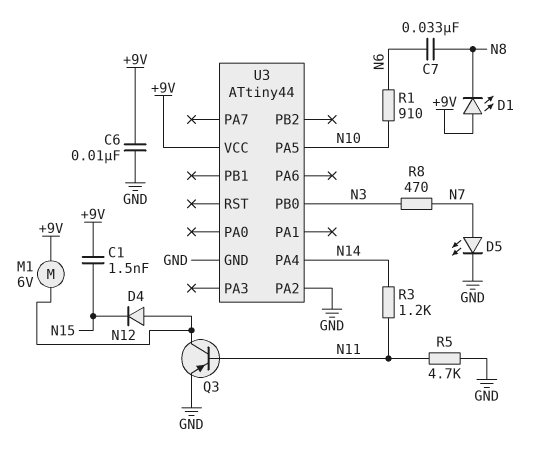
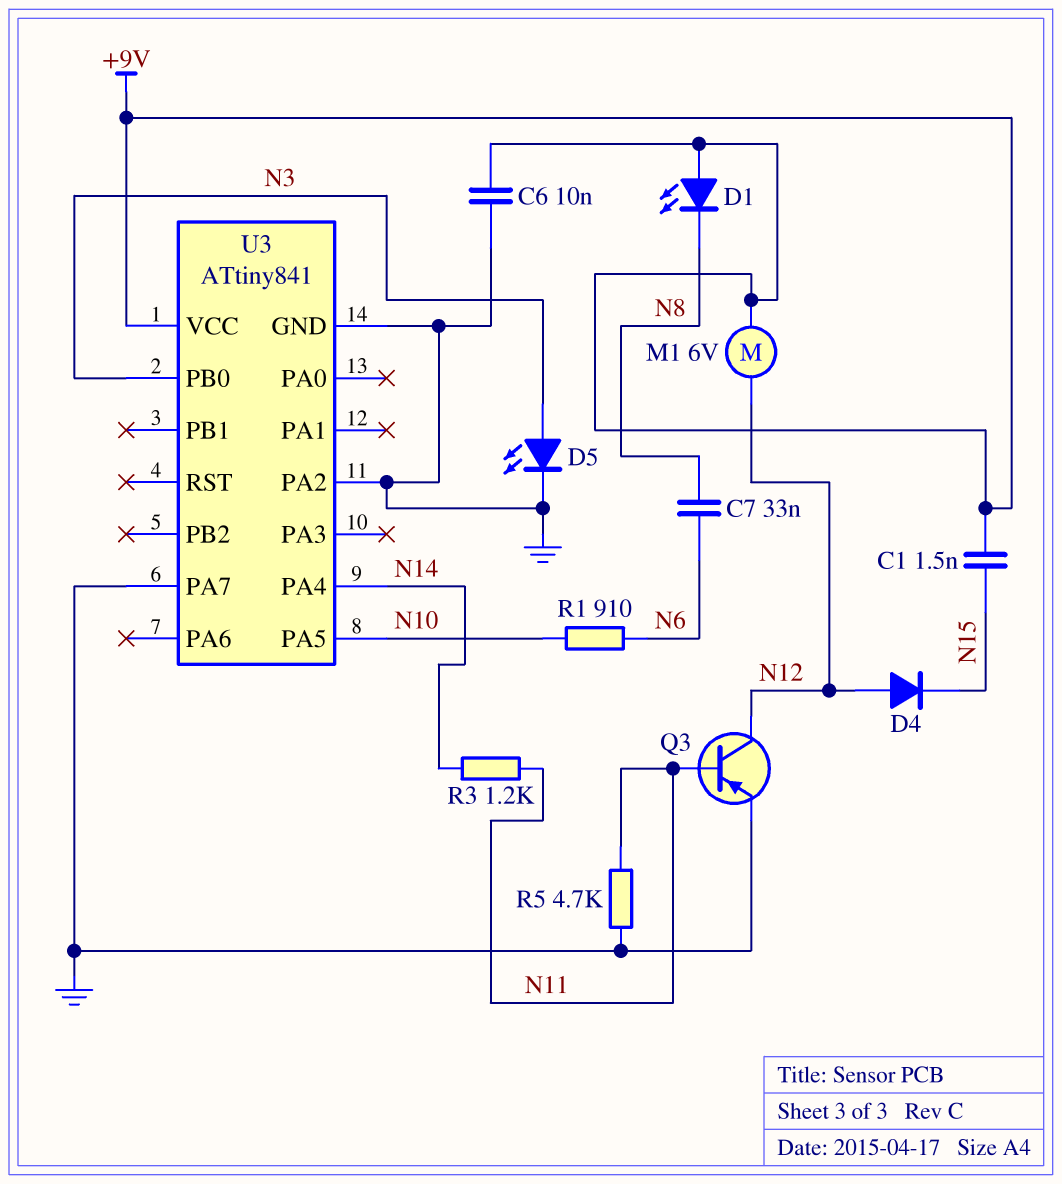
D5: LED (A N7, K GND) -> LED (A N3, K GND)
R8: 470 (N3, N7) -> none
U3: ATtiny44 -> ATtiny841
U3 pin PA7: none -> GND

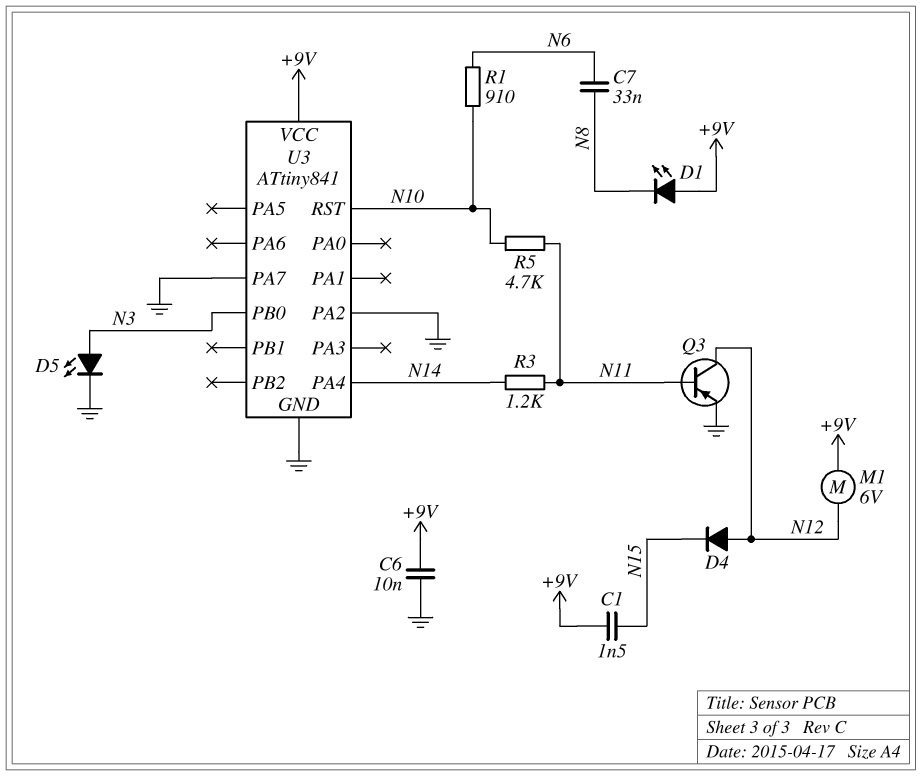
R5: 4.7k (GND, N11) -> 4.7k (N10, N11)
U3 pin PA5: N10 -> none
U3 pin RST: none -> N10

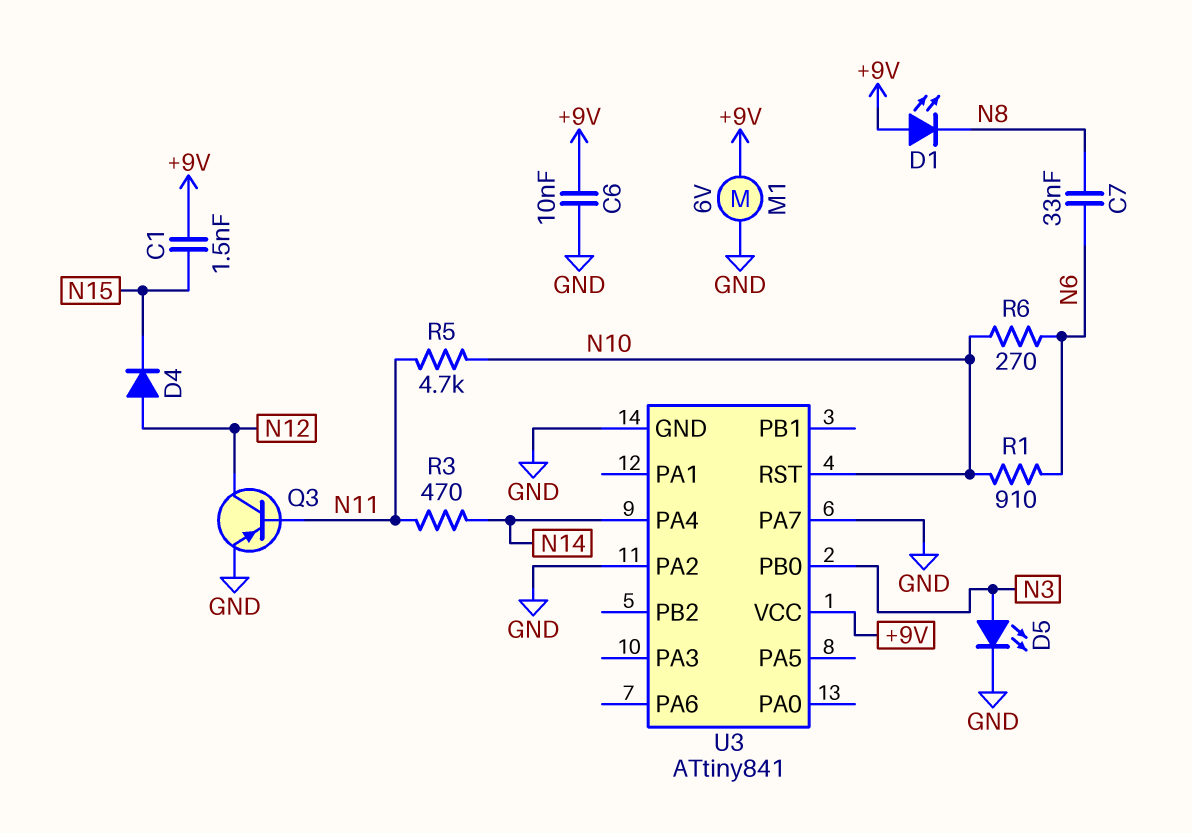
M1: motor 6V (+9V, N12) -> motor 6V (+9V, GND)
R3: 1.2k (N11, N14) -> 470 (N11, N14)
R6: none -> 270 (N6, N10)

